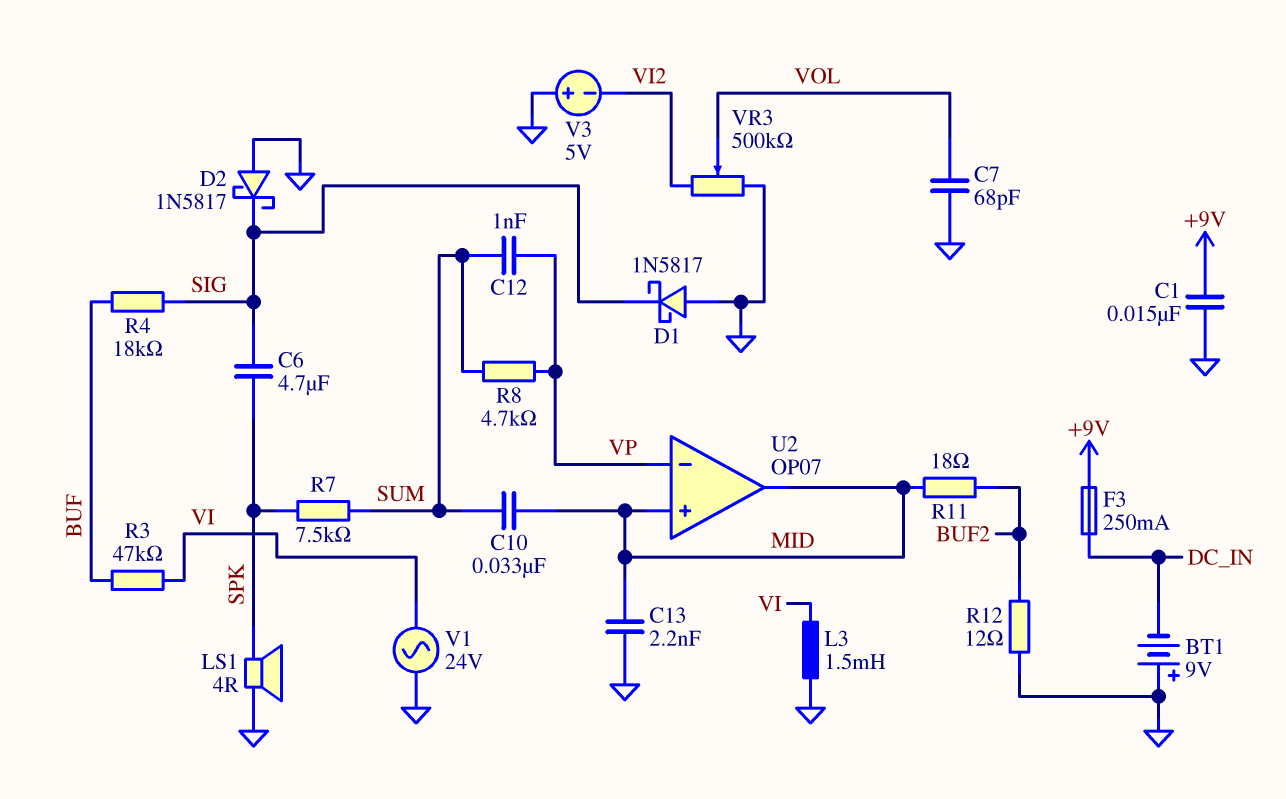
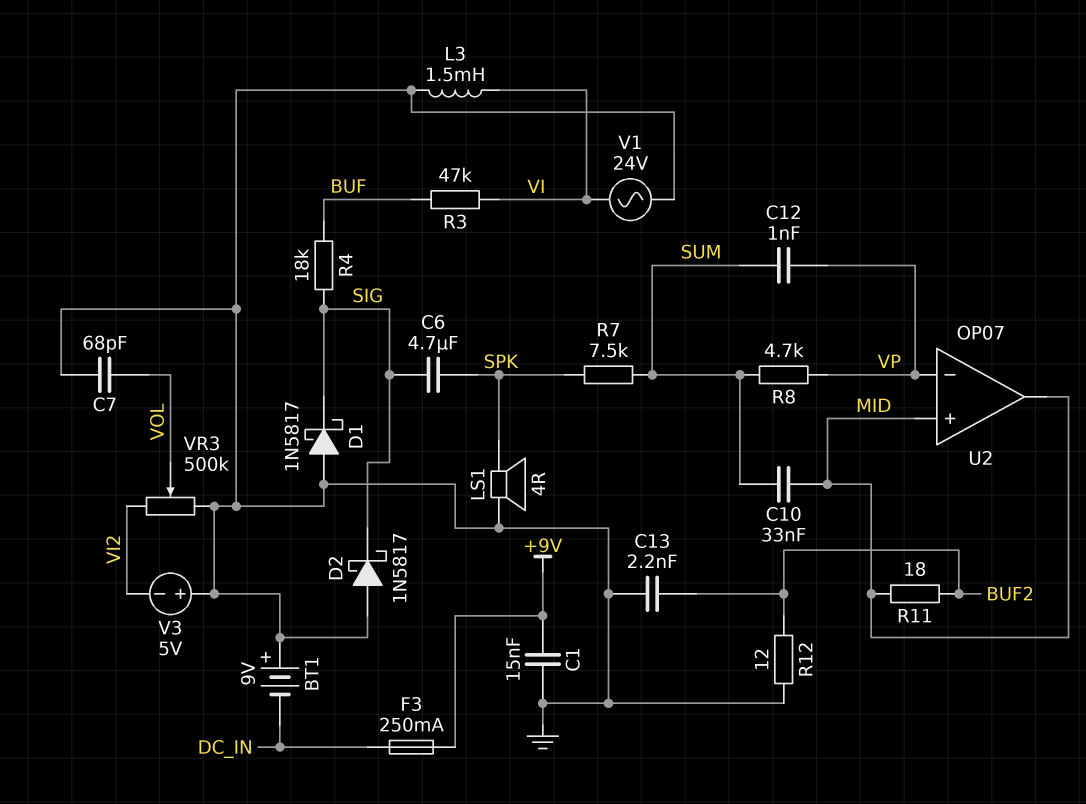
C13: 2.2nF (GND, MID) -> 2.2nF (BUF2, GND)

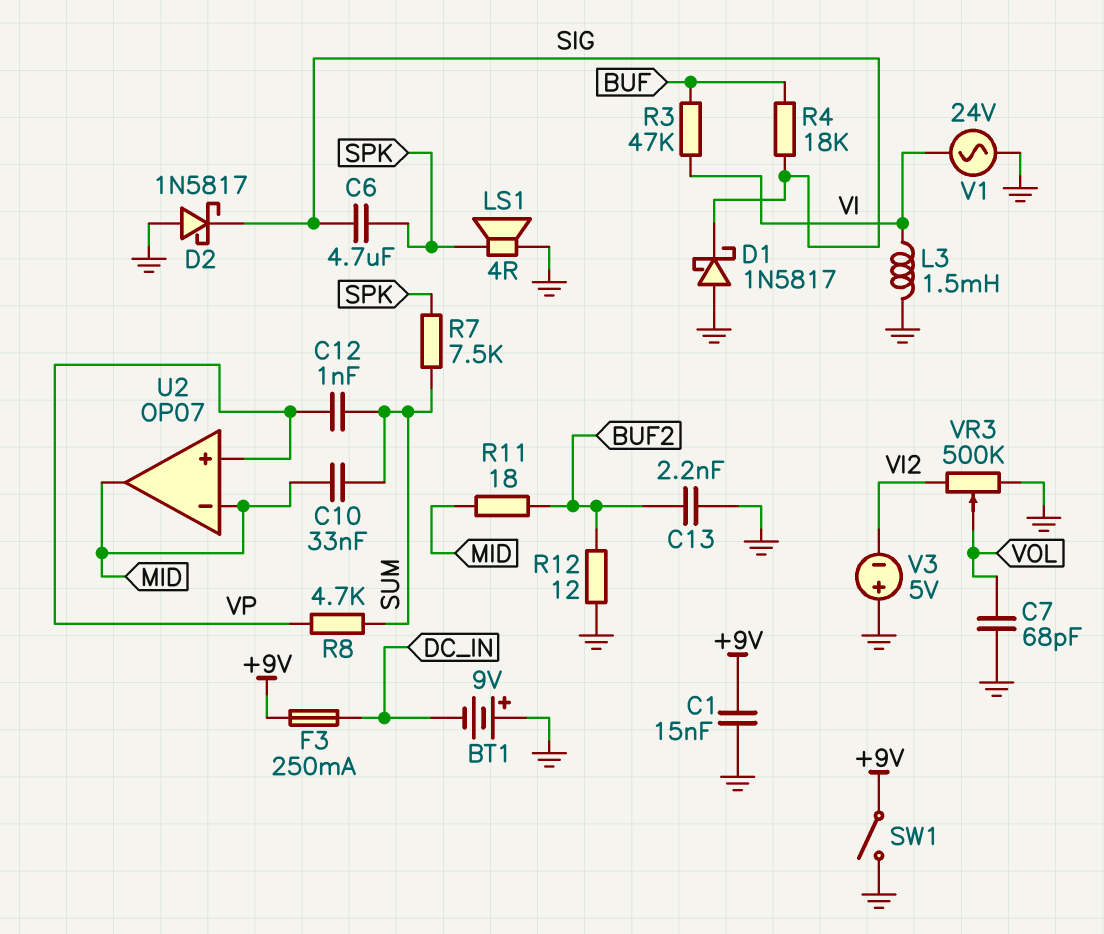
SW1: none -> switch (+9V, GND)
U2 pin in+: MID -> VP
U2 pin in-: VP -> MID

